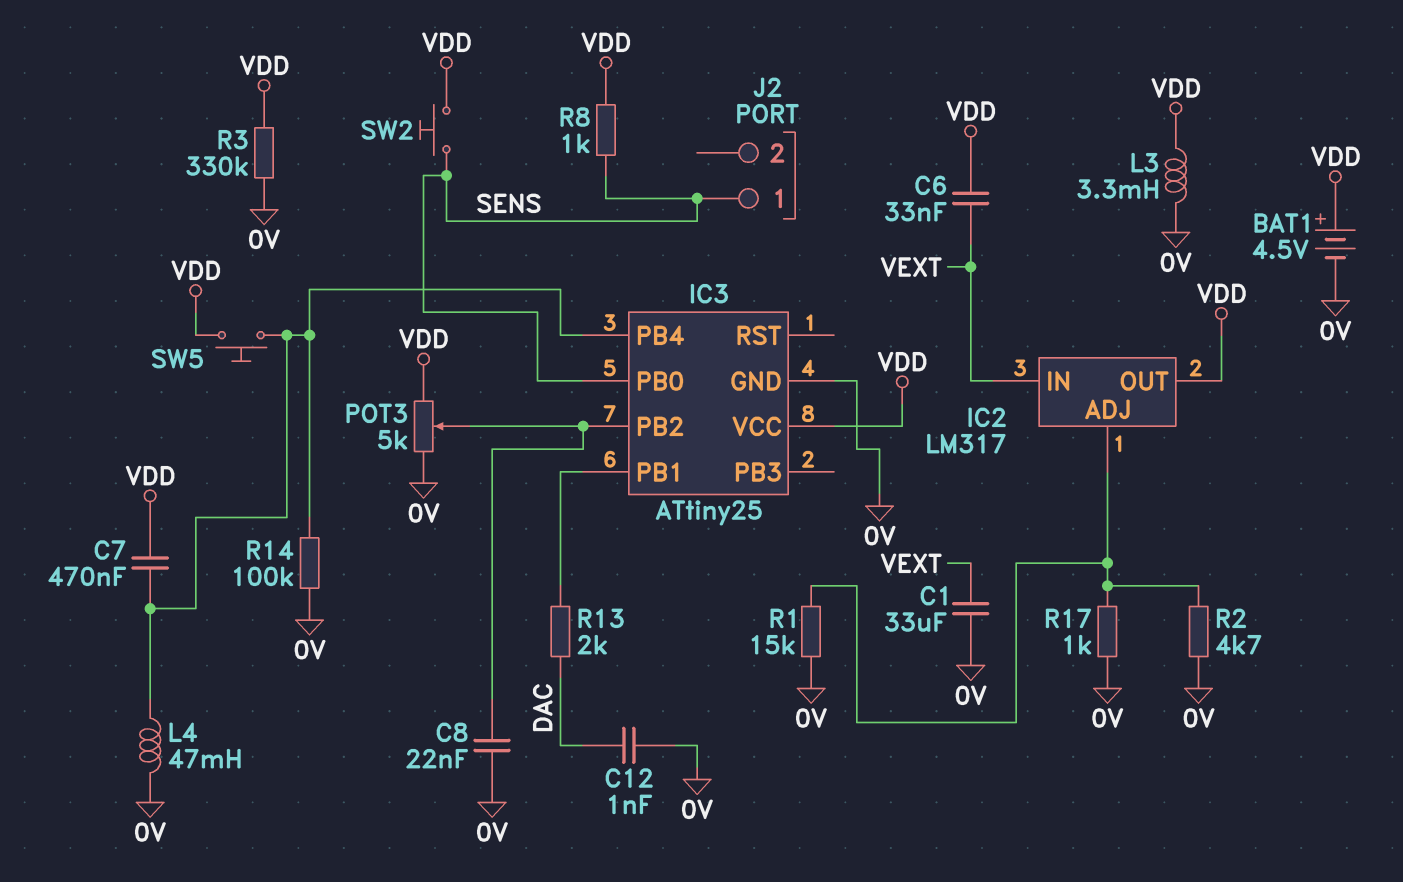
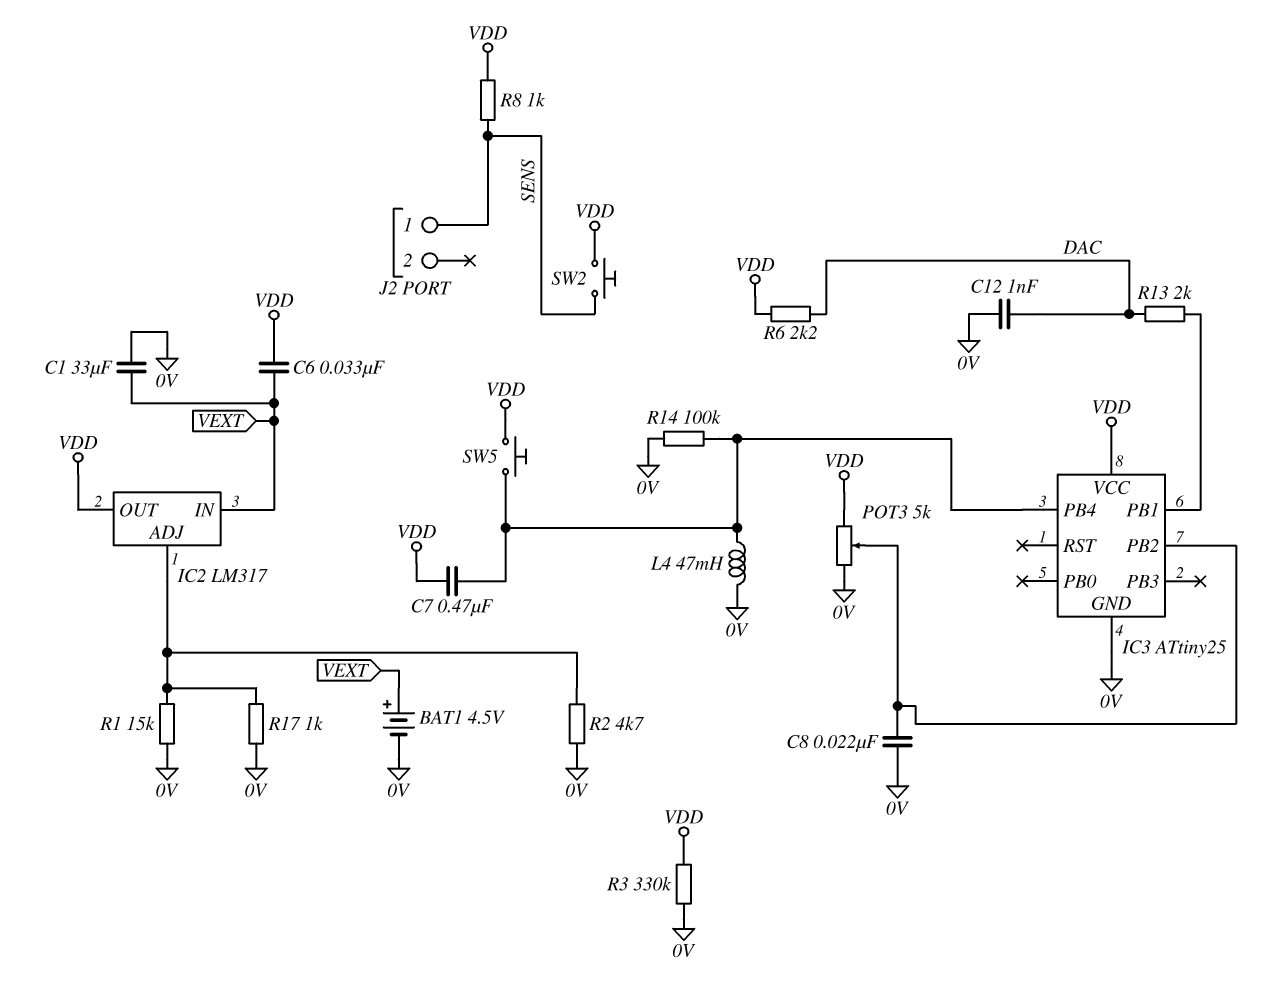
BAT1: 4.5V (plus VDD, minus 0V) -> 4.5V (plus VEXT, minus 0V)
IC3 pin PB0: SENS -> none
L3: 3.3mH (0V, VDD) -> none
R6: none -> 2.2k (DAC, VDD)

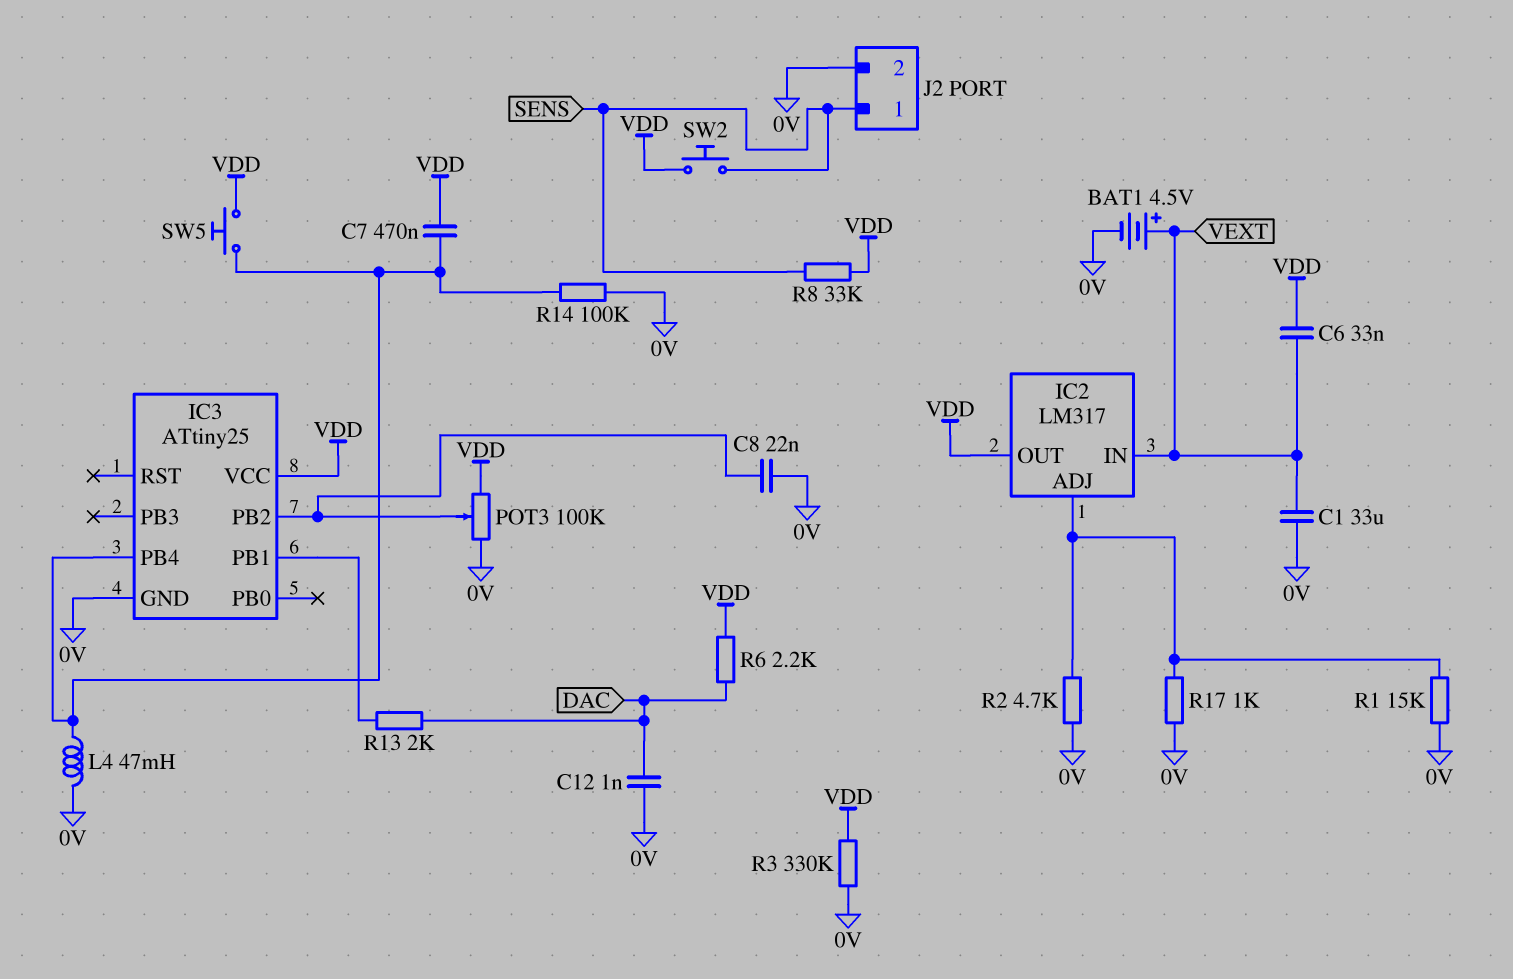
J2 pin 2: none -> 0V
POT3: 5k (0V, VDD, wiper IC3/PB2) -> 100k (0V, VDD, wiper IC3/PB2)
R8: 1k (SENS, VDD) -> 33k (SENS, VDD)

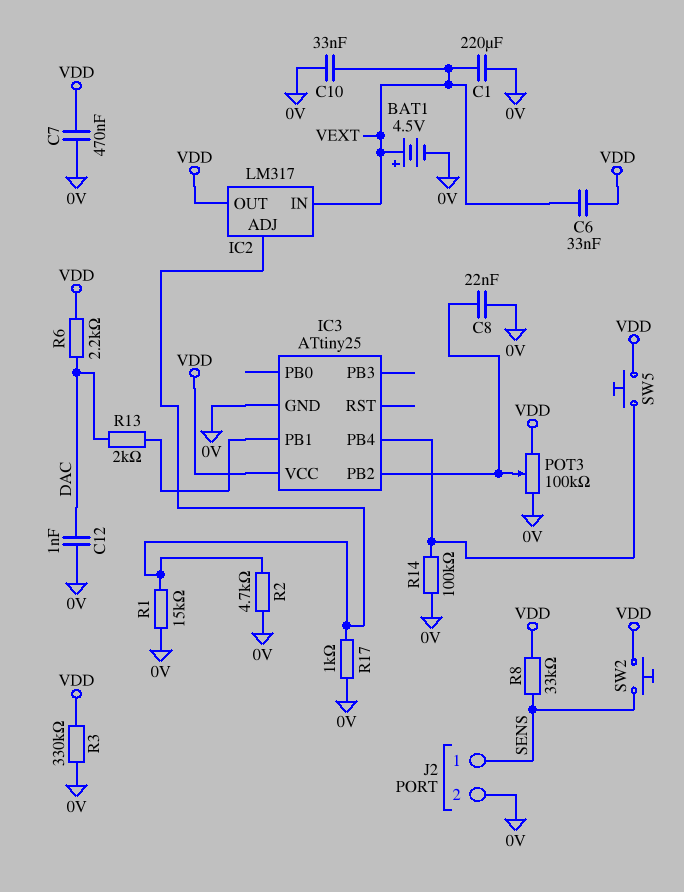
C1: 33uF (0V, VEXT) -> 220uF (0V, VEXT)
C7: 470nF (IC3/PB4, VDD) -> 470nF (0V, VDD)
C10: none -> 33nF (0V, VEXT)
L4: 47mH (0V, IC3/PB4) -> none

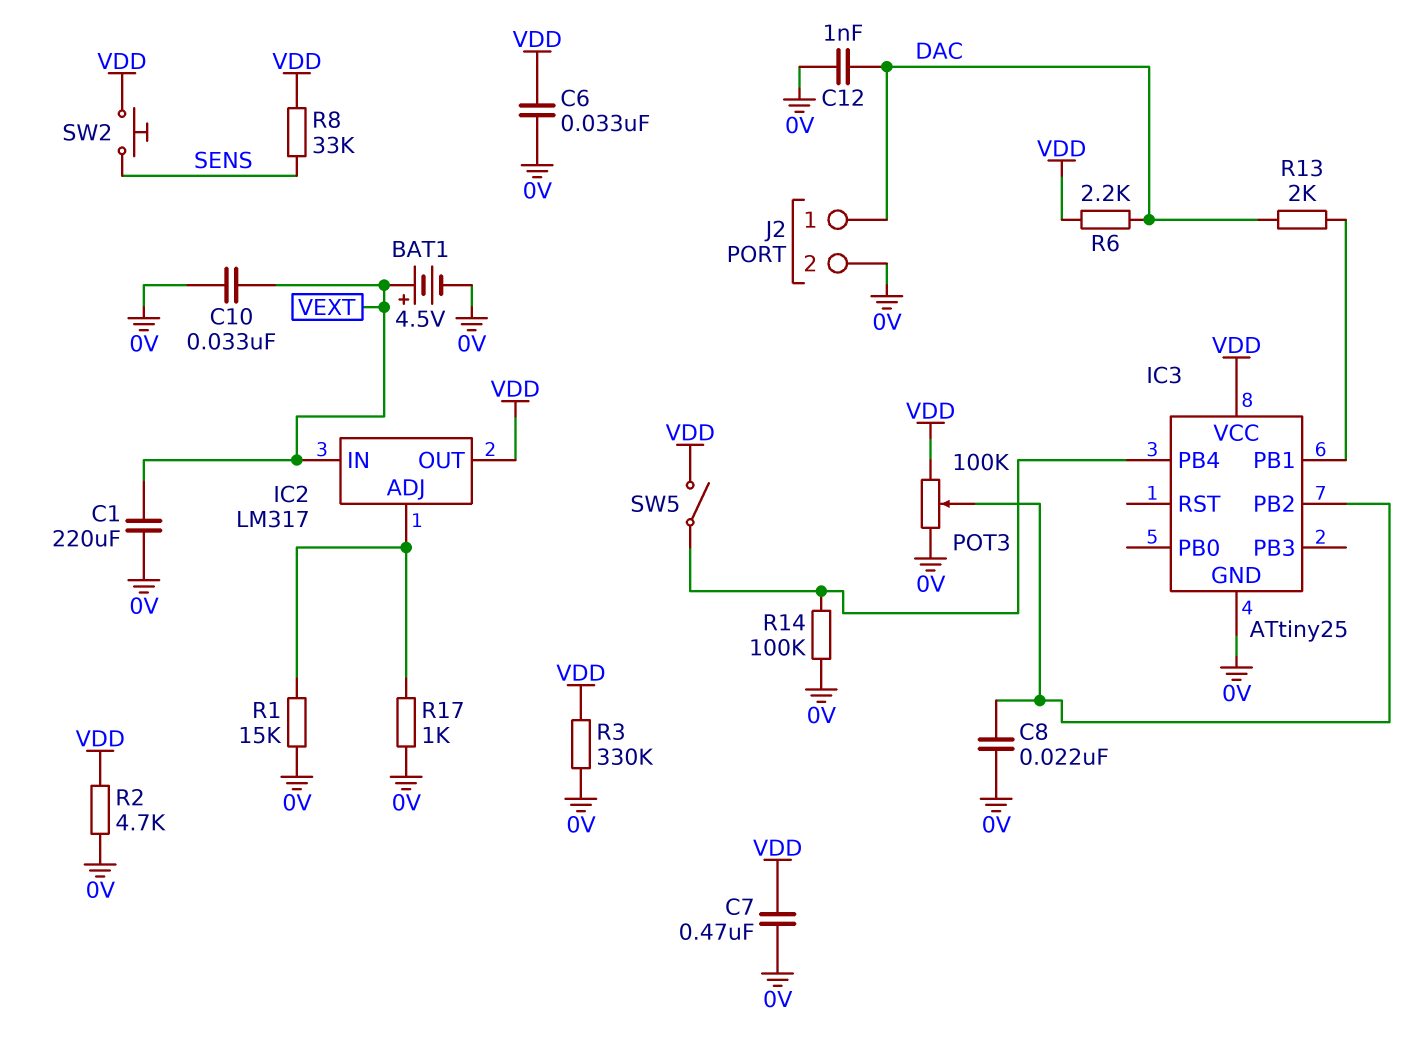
C6: 33nF (VDD, VEXT) -> 33nF (0V, VDD)
J2 pin 1: SENS -> DAC
R2: 4.7k (0V, IC2/ADJ) -> 4.7k (0V, VDD)
SW5: button (IC3/PB4, VDD) -> switch (IC3/PB4, VDD)

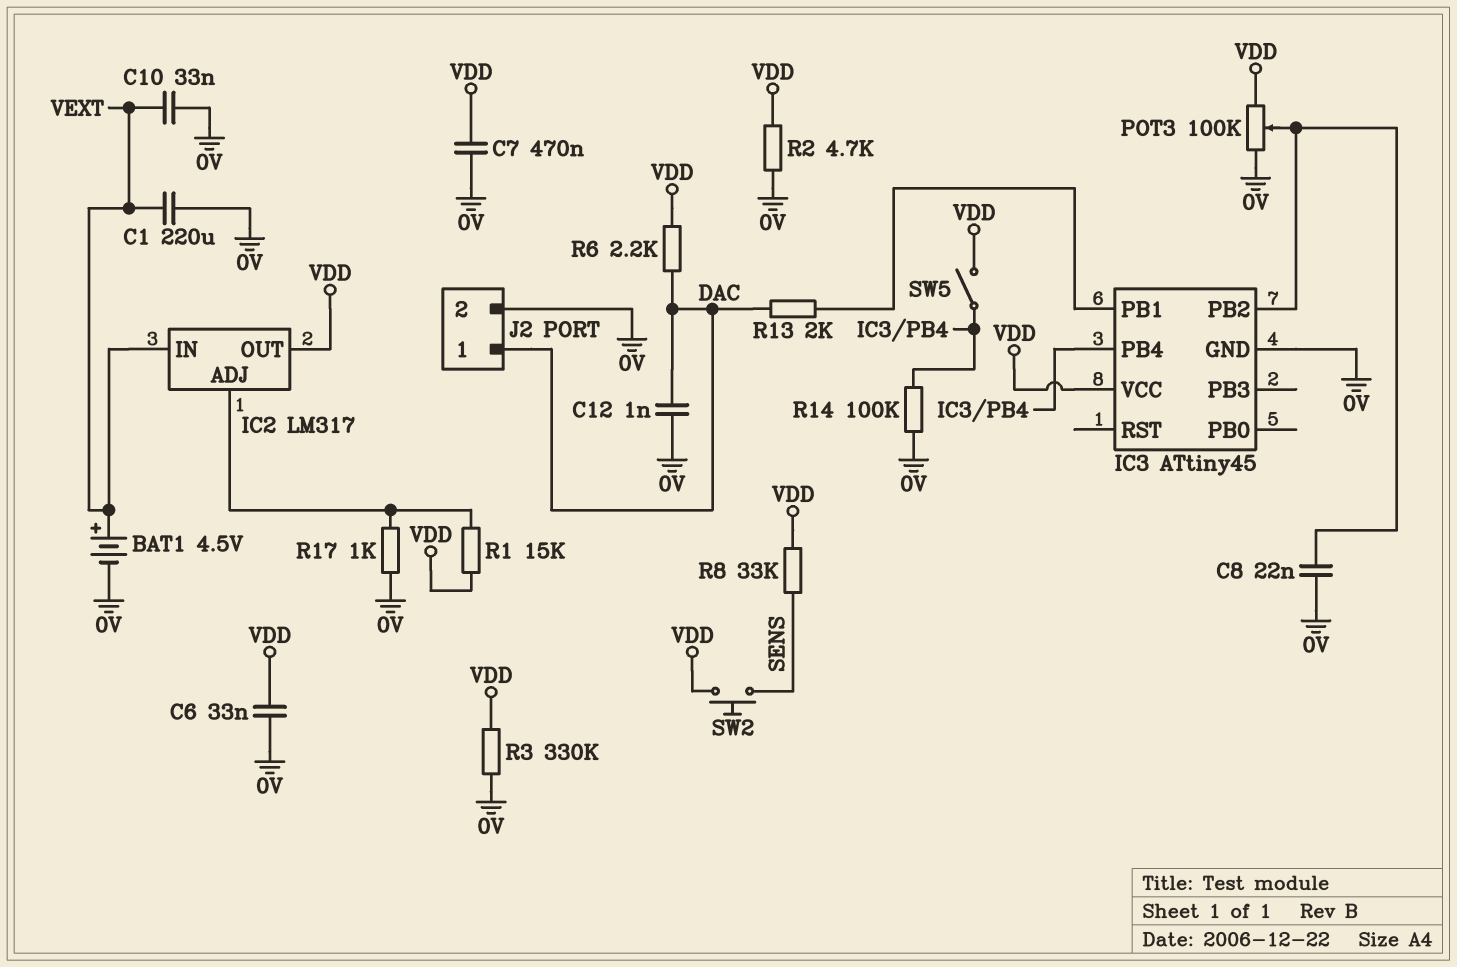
IC3: ATtiny25 -> ATtiny45
R1: 15k (0V, IC2/ADJ) -> 15k (IC2/ADJ, VDD)

